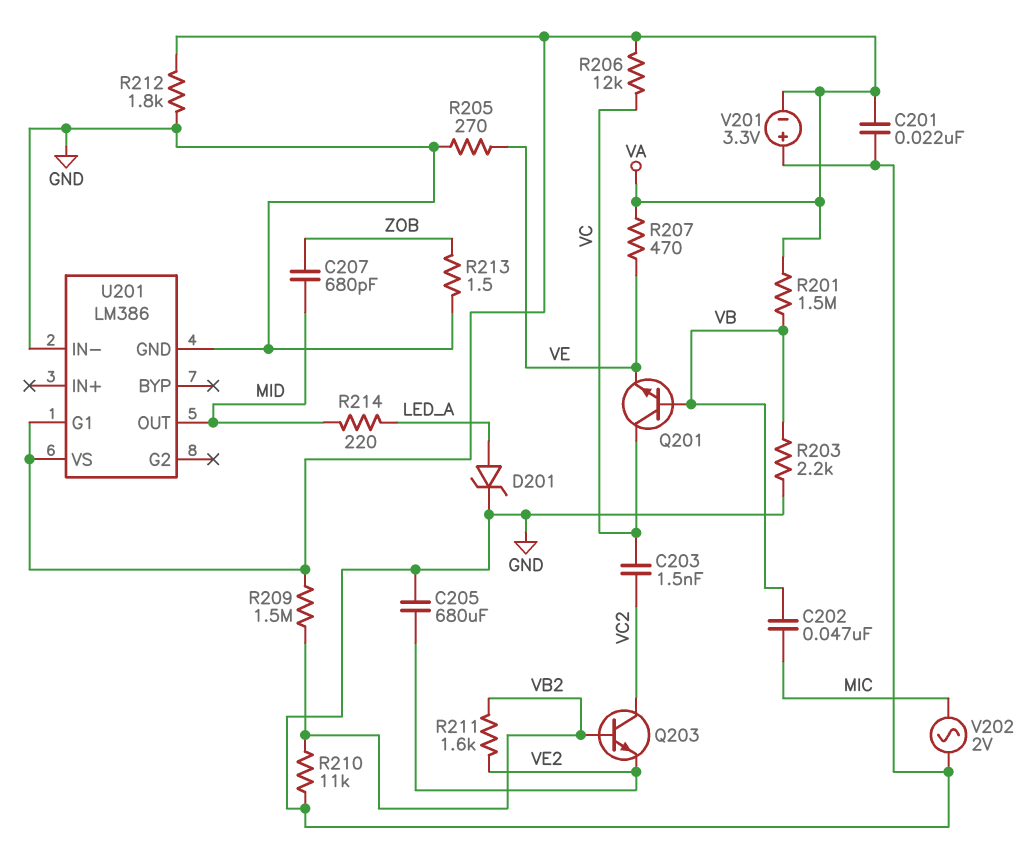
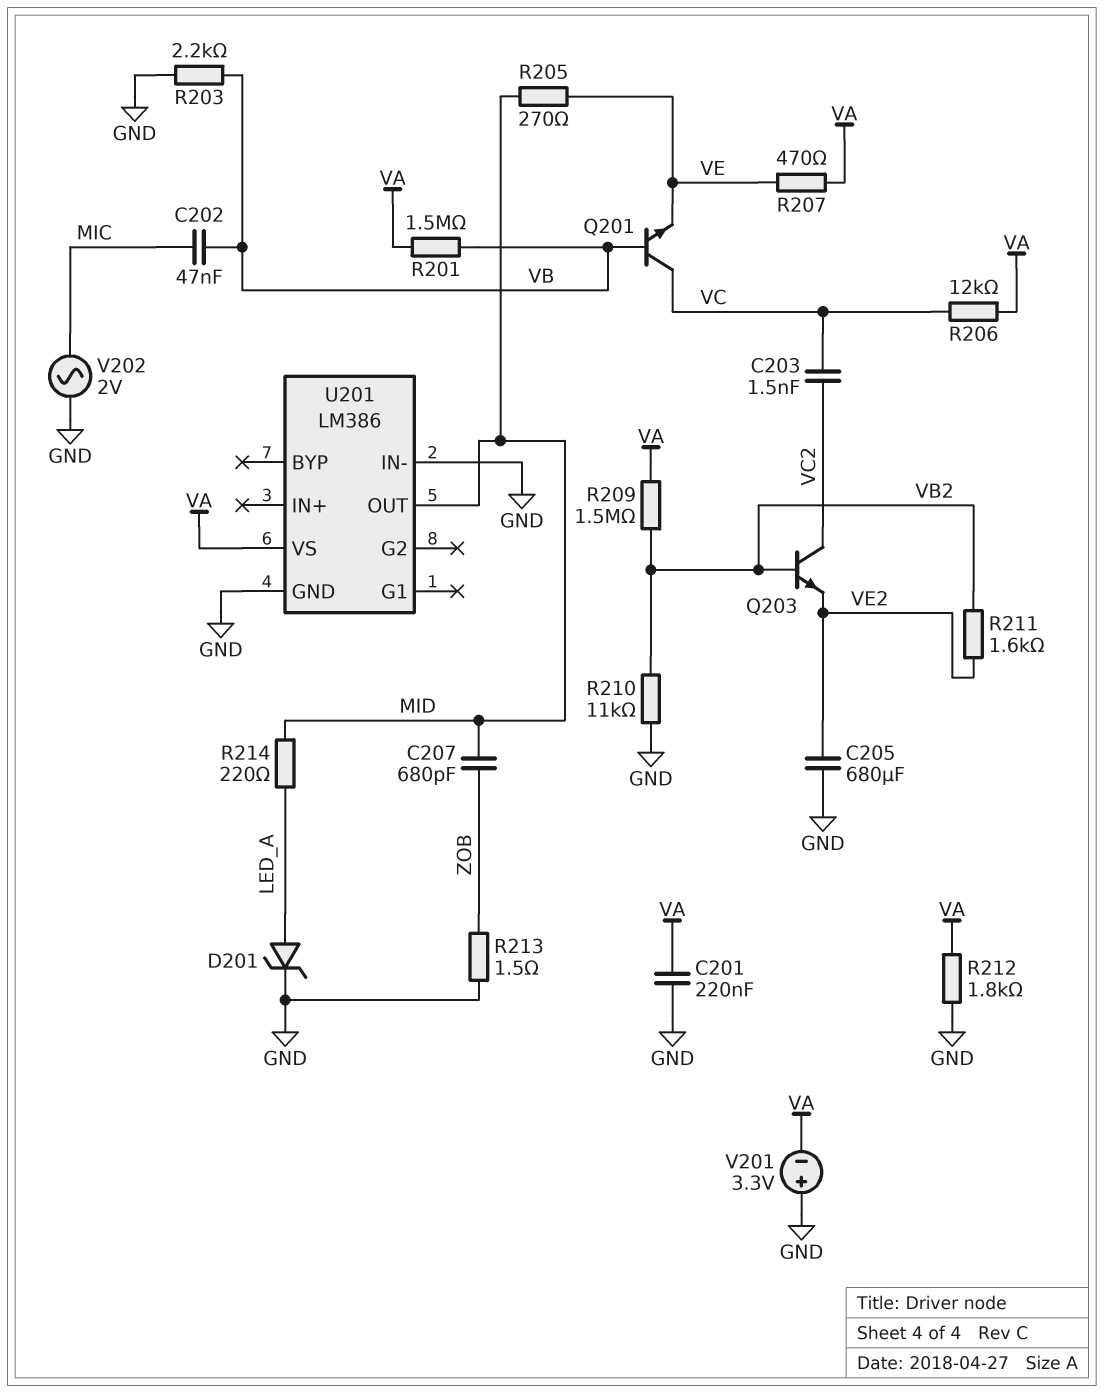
C201: 22nF (GND, VA) -> 220nF (GND, VA)
R205: 270 (GND, VE) -> 270 (MID, VE)
U201 pin G1: VA -> none

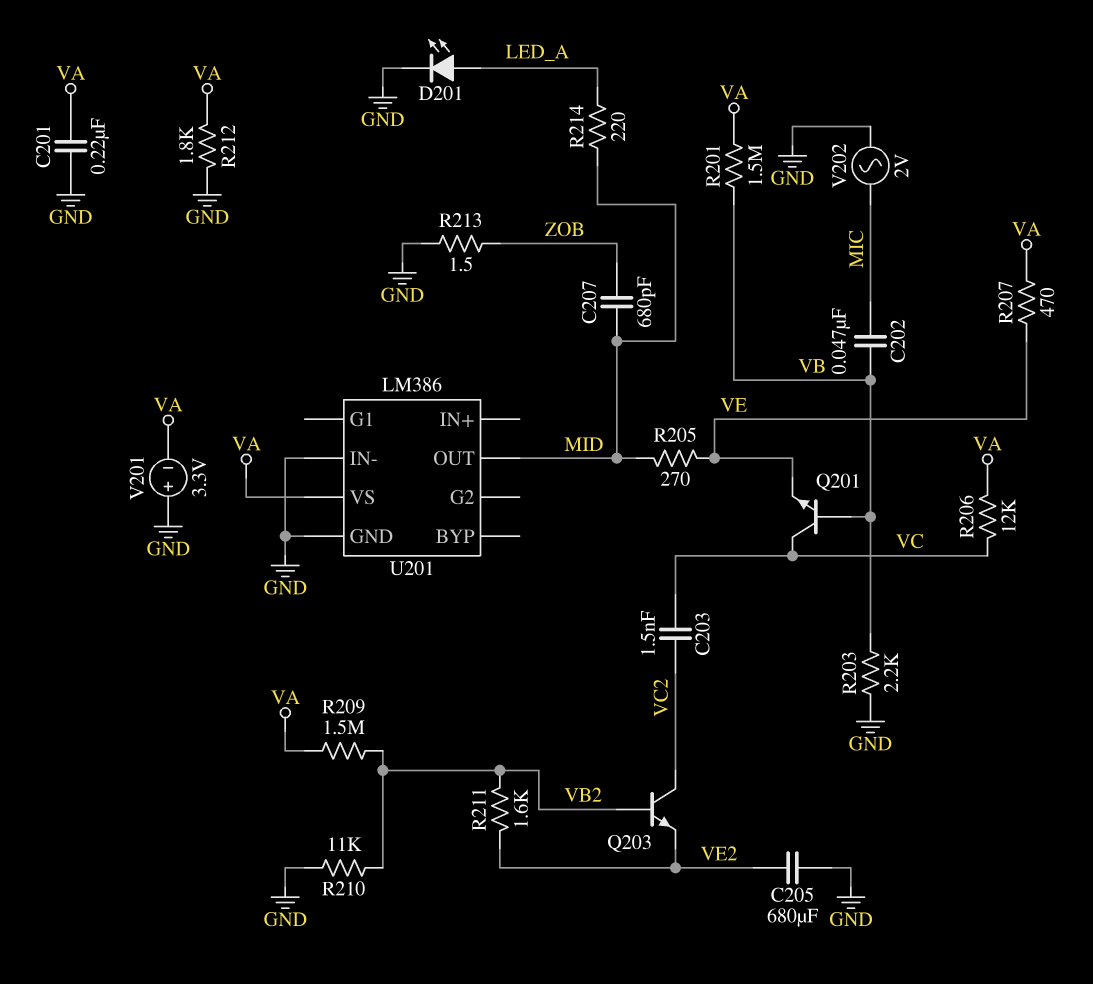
D201: zener (A LED_A, K GND) -> LED (A LED_A, K GND)

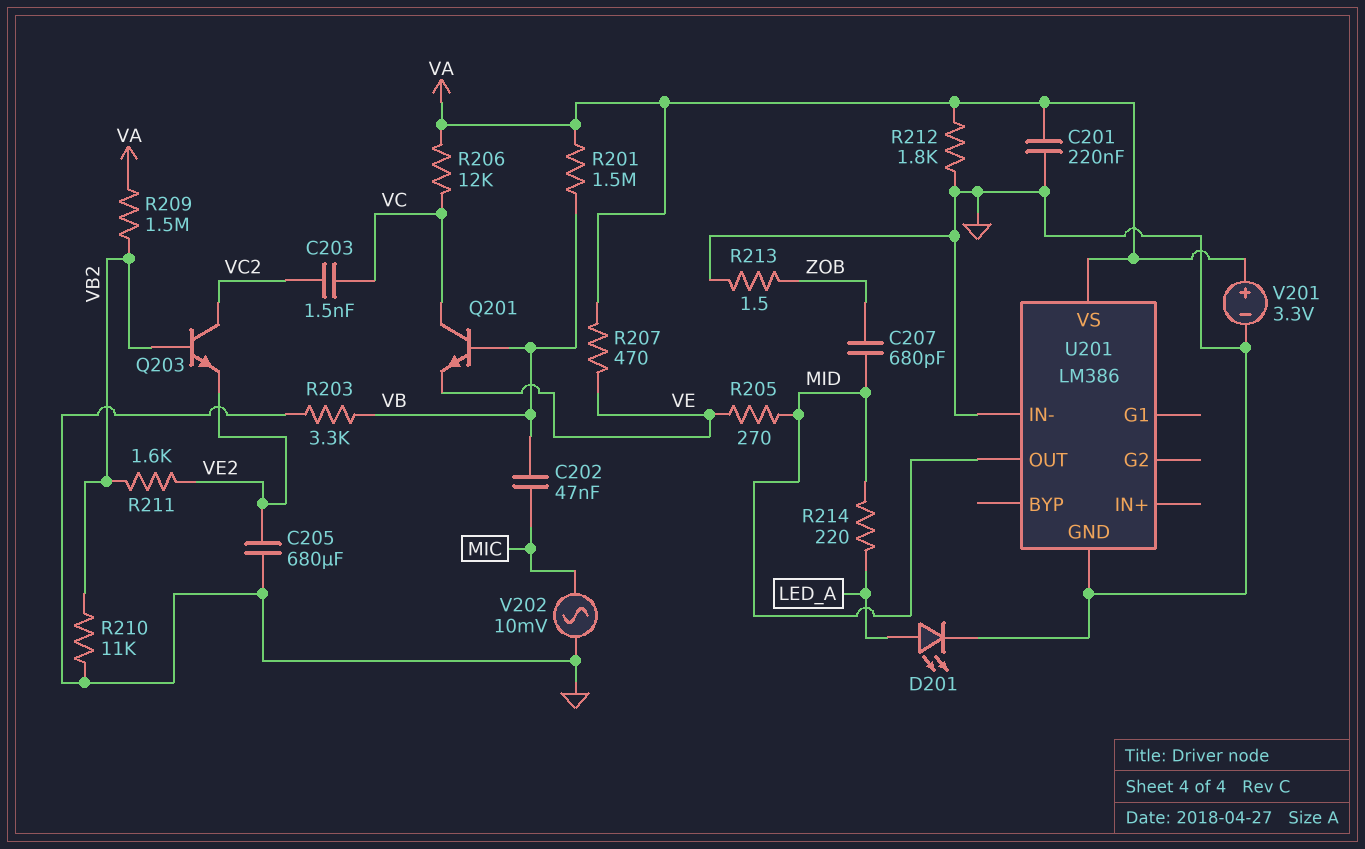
R203: 2.2k (GND, VB) -> 3.3k (GND, VB)
V201: 3.3V (plus GND, minus VA) -> 3.3V (plus VA, minus GND)
V202: AC 2V (GND, MIC) -> AC 10mV (GND, MIC)

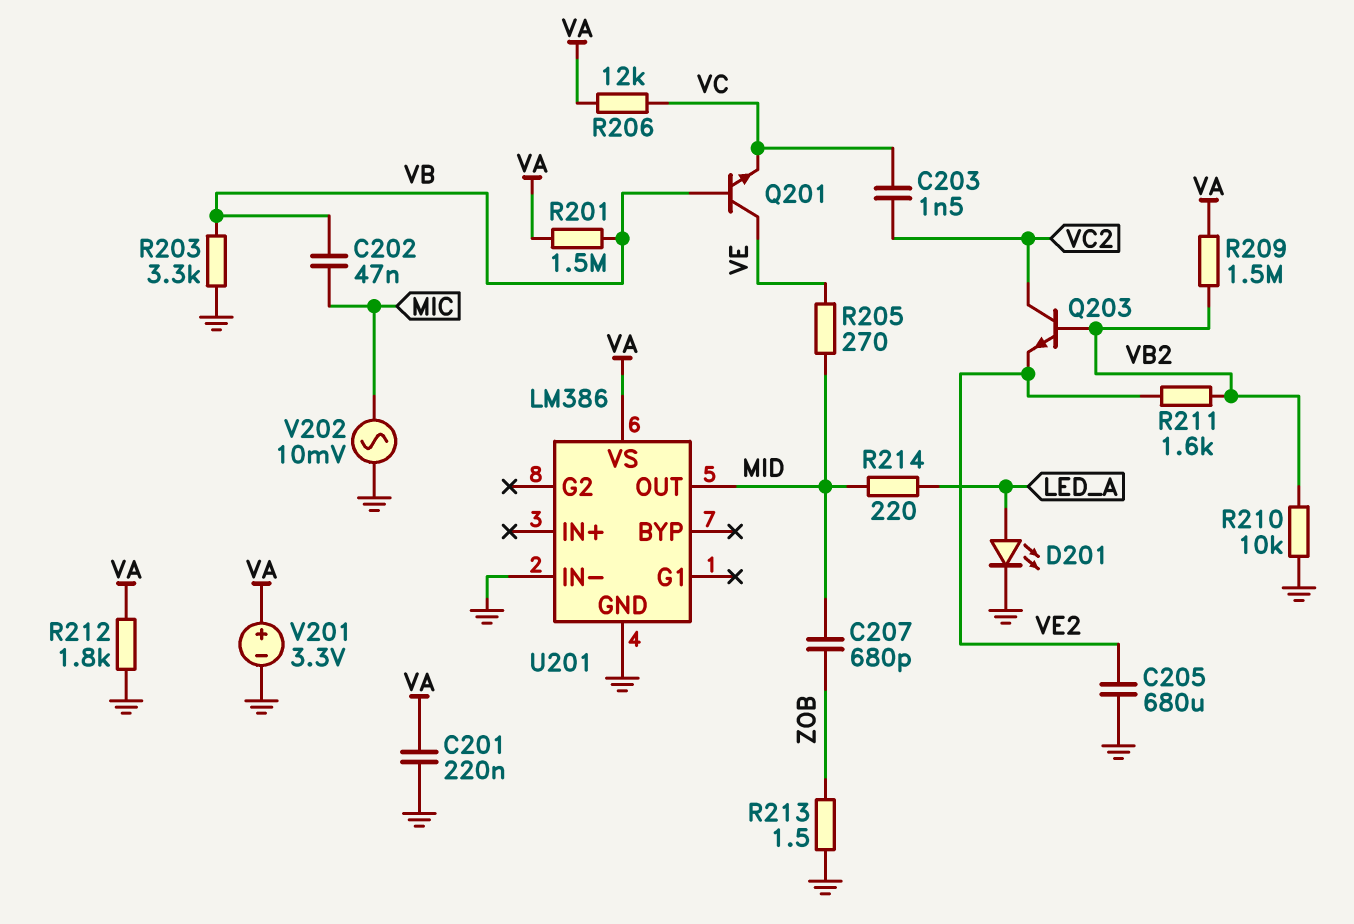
Q201: NPN (B VB, C VC, E VE) -> NPN (B VB, C VE, E VC)
R207: 470 (VA, VE) -> none
R210: 11k (GND, VB2) -> 10k (GND, VB2)

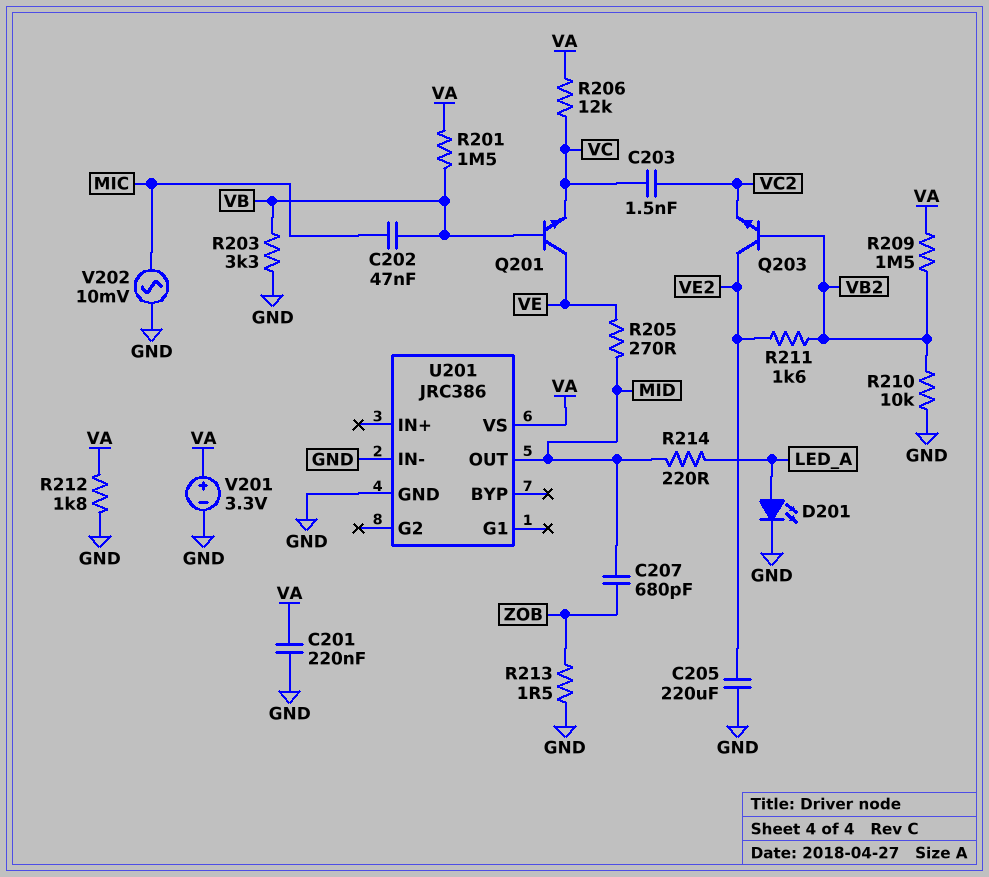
C205: 680uF (GND, VE2) -> 220uF (GND, VE2)
Q203: NPN (B VB2, C VC2, E VE2) -> NPN (B VB2, C VE2, E VC2)
U201: LM386 -> JRC386

